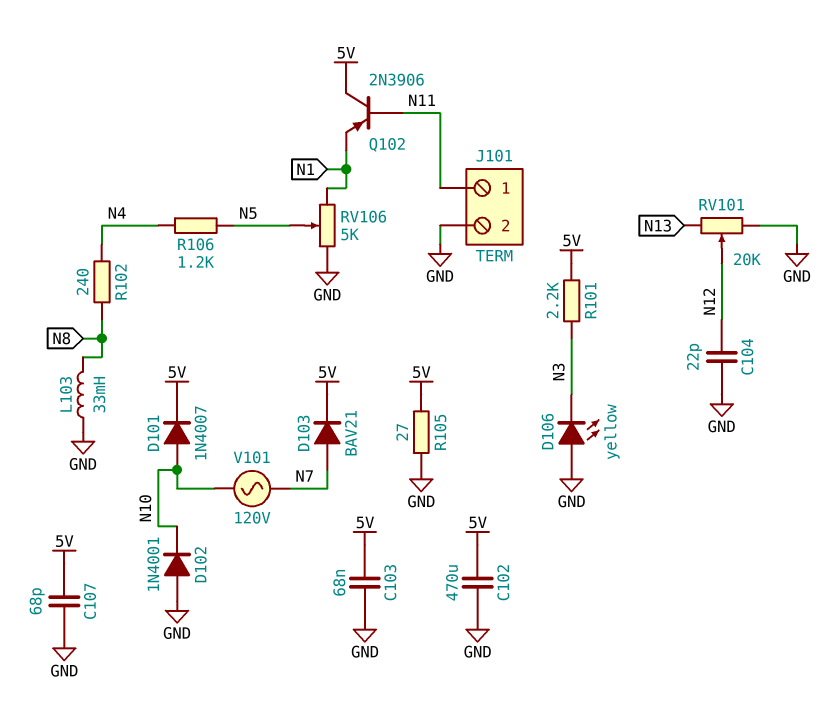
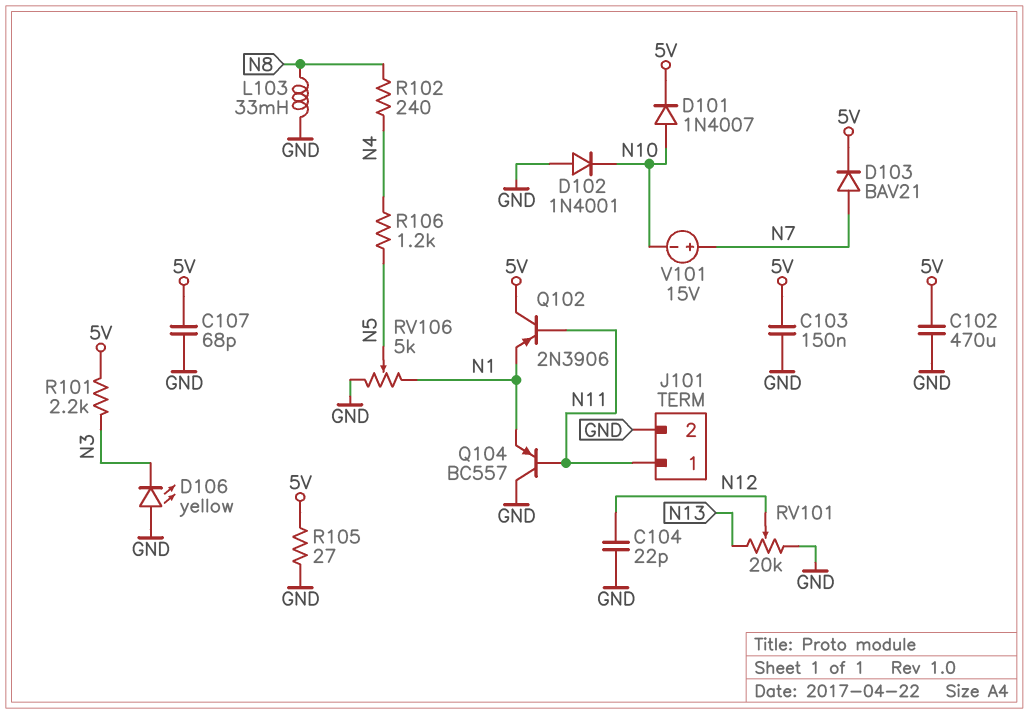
C103: 68nF (5V, GND) -> 150nF (5V, GND)
Q104: none -> PNP BC557 (B N11, C GND, E N1)
V101: AC 120V (N7, N10) -> 15V (plus N7, minus N10)

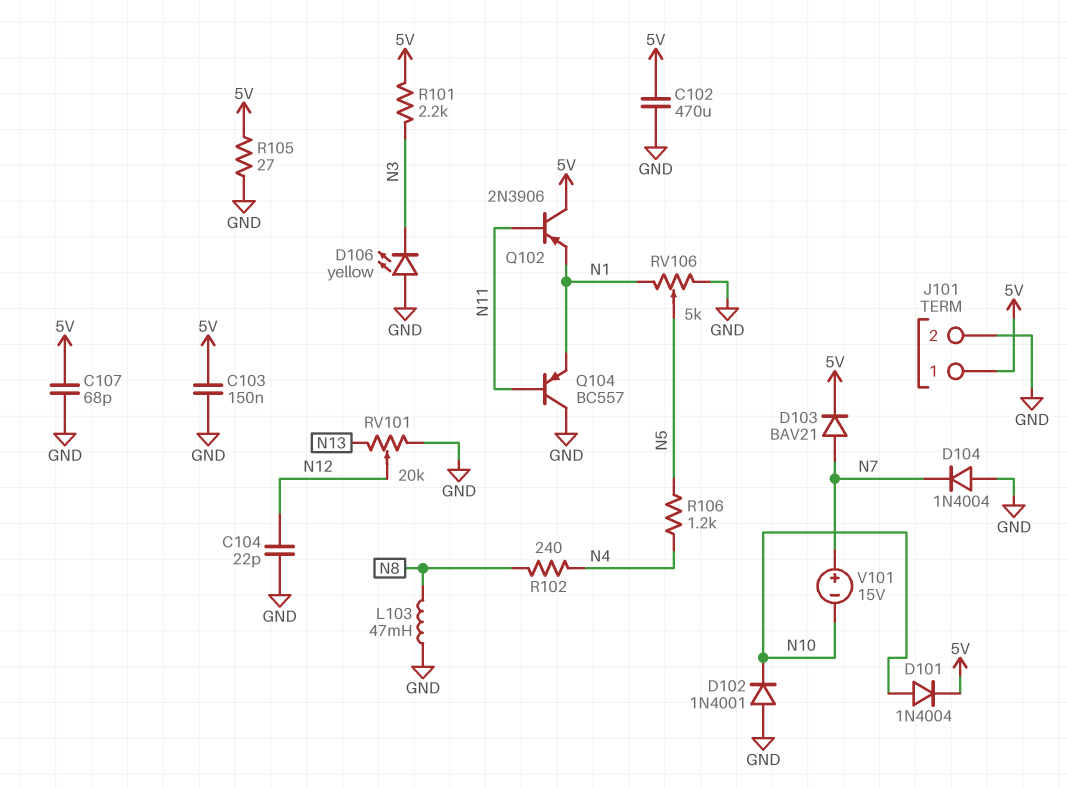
D101: diode 1N4007 (A N10, K 5V) -> diode 1N4004 (A N10, K 5V)
D104: none -> diode 1N4004 (A GND, K N7)
J101 pin 1: N11 -> 5V
L103: 33mH (GND, N8) -> 47mH (GND, N8)

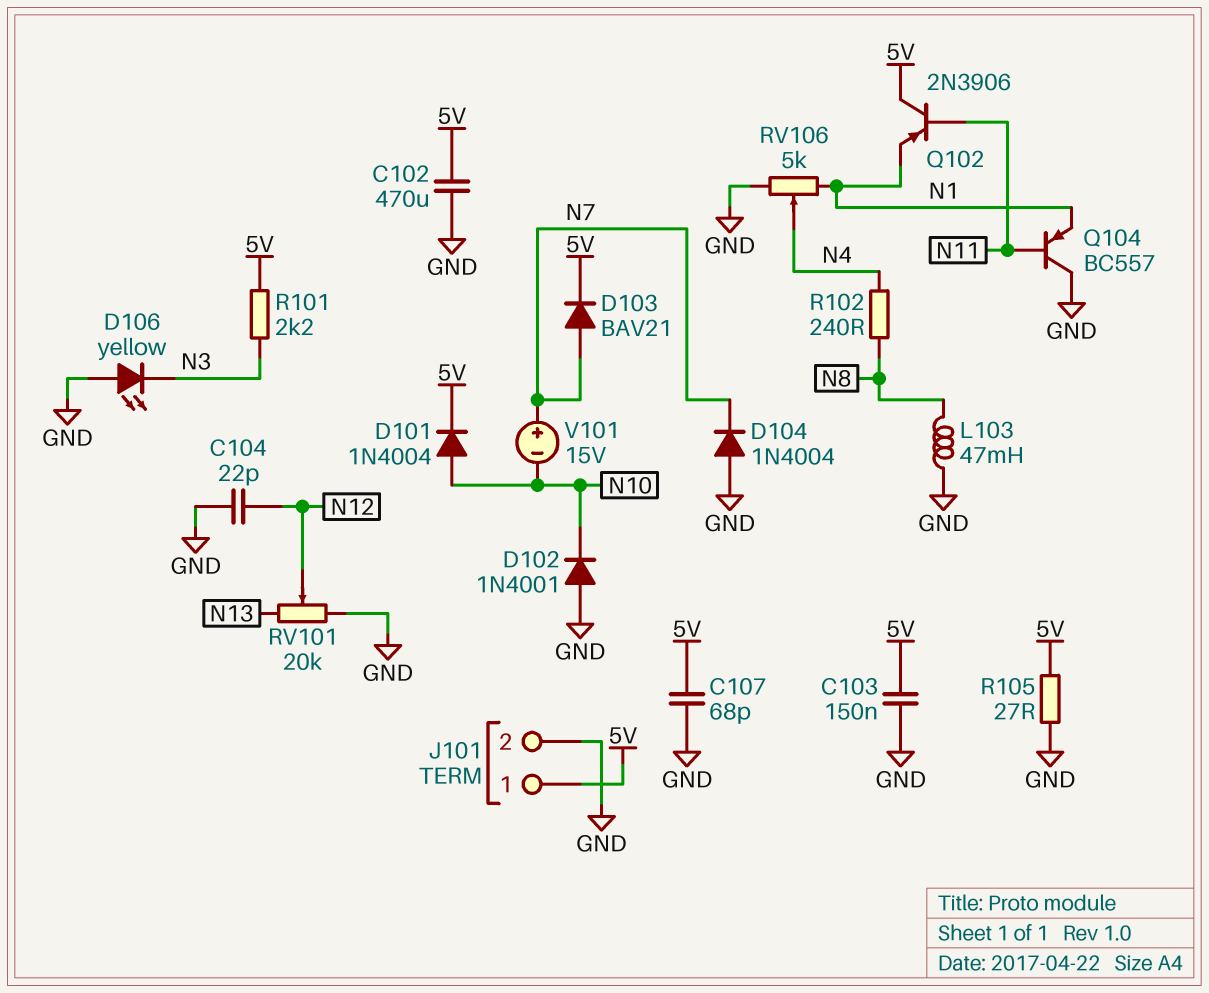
R106: 1.2k (N4, N5) -> none
RV106: 5k (GND, N1, wiper N5) -> 5k (GND, N1, wiper N4)

